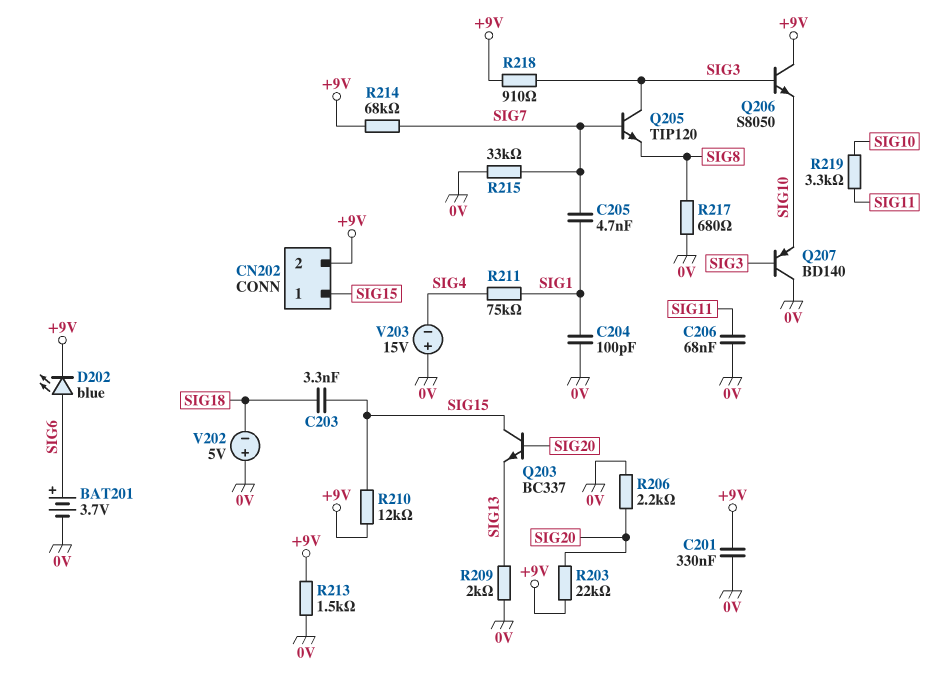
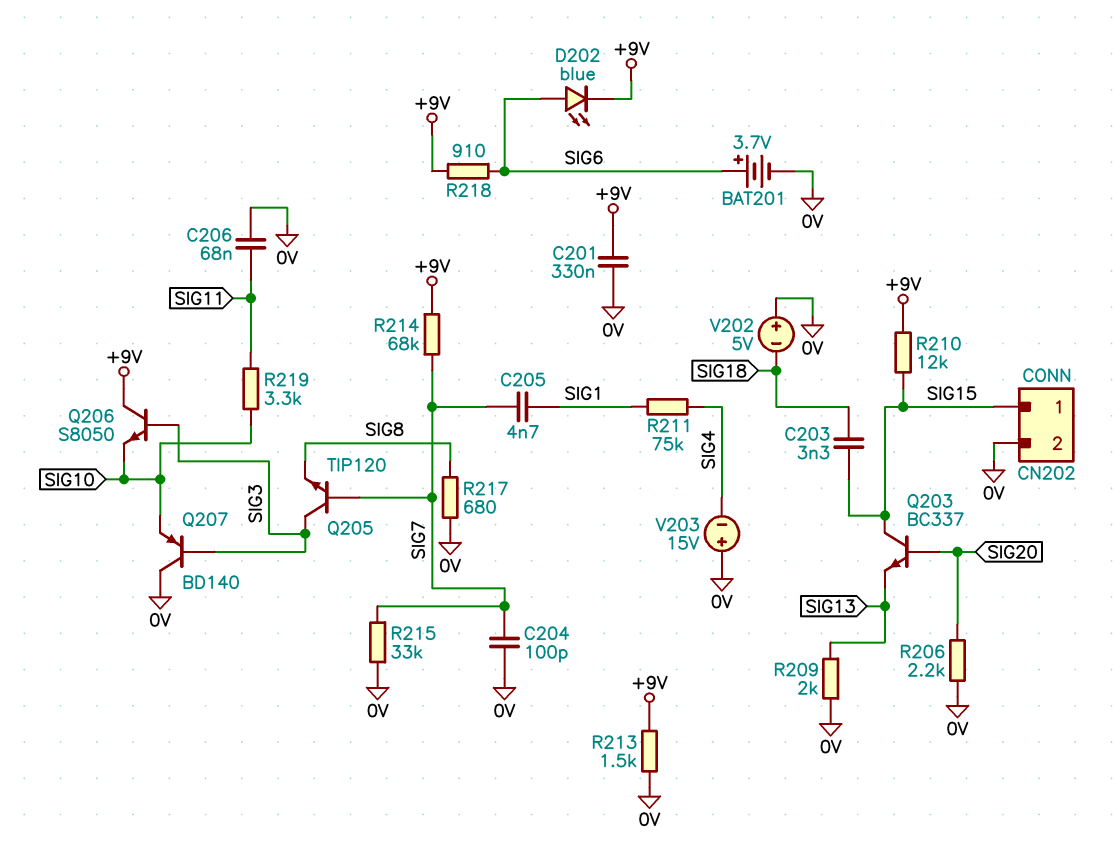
C204: 100pF (0V, SIG1) -> 100pF (0V, SIG7)
CN202 pin 2: +9V -> 0V
R203: 22k (+9V, SIG20) -> none
R218: 910 (+9V, SIG3) -> 910 (+9V, SIG6)

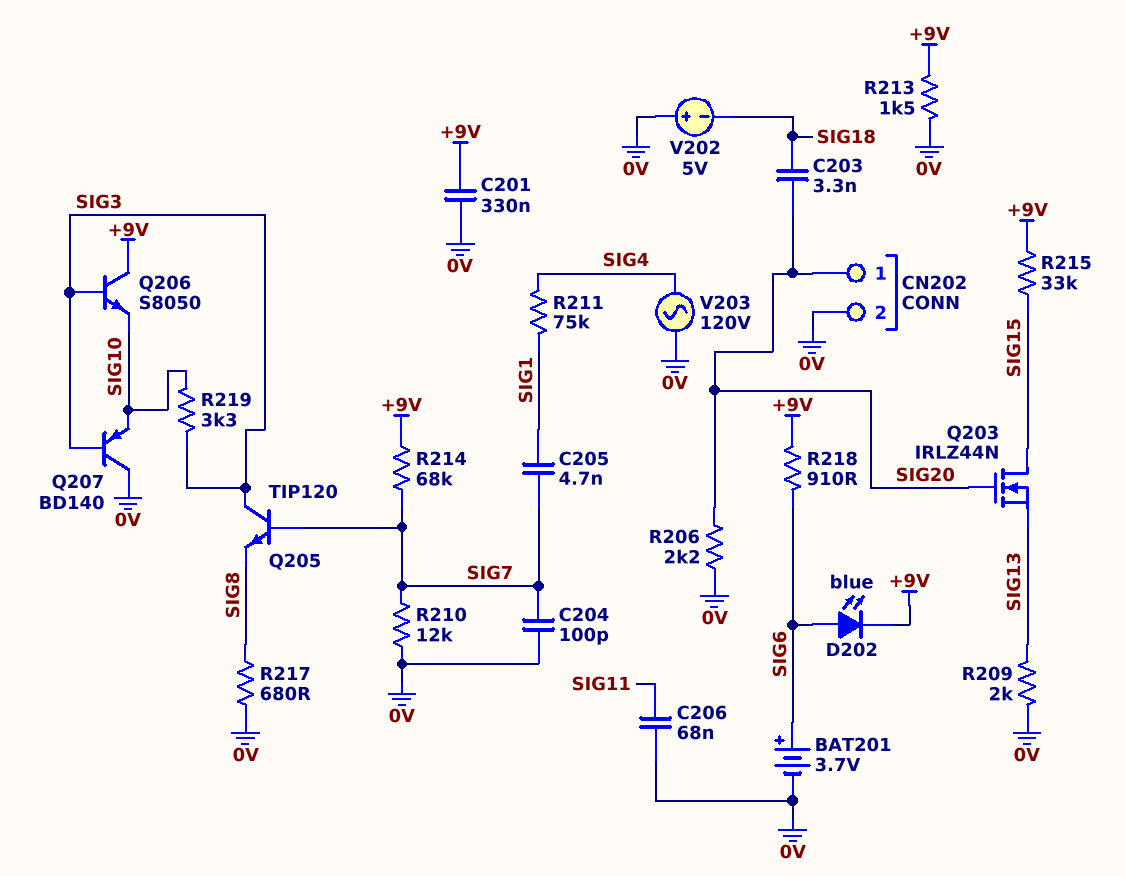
C203: 3.3nF (SIG15, SIG18) -> 3.3nF (SIG18, SIG20)
CN202 pin 1: SIG15 -> SIG20
Q203: NPN BC337 (B SIG20, C SIG15, E SIG13) -> NMOS IRLZ44N (G SIG20, D SIG15, S SIG13)
R210: 12k (+9V, SIG15) -> 12k (0V, SIG7)
R215: 33k (0V, SIG7) -> 33k (+9V, SIG15)
R219: 3.3k (SIG10, SIG11) -> 3.3k (SIG3, SIG10)
V203: 15V (plus 0V, minus SIG4) -> AC 120V (0V, SIG4)

